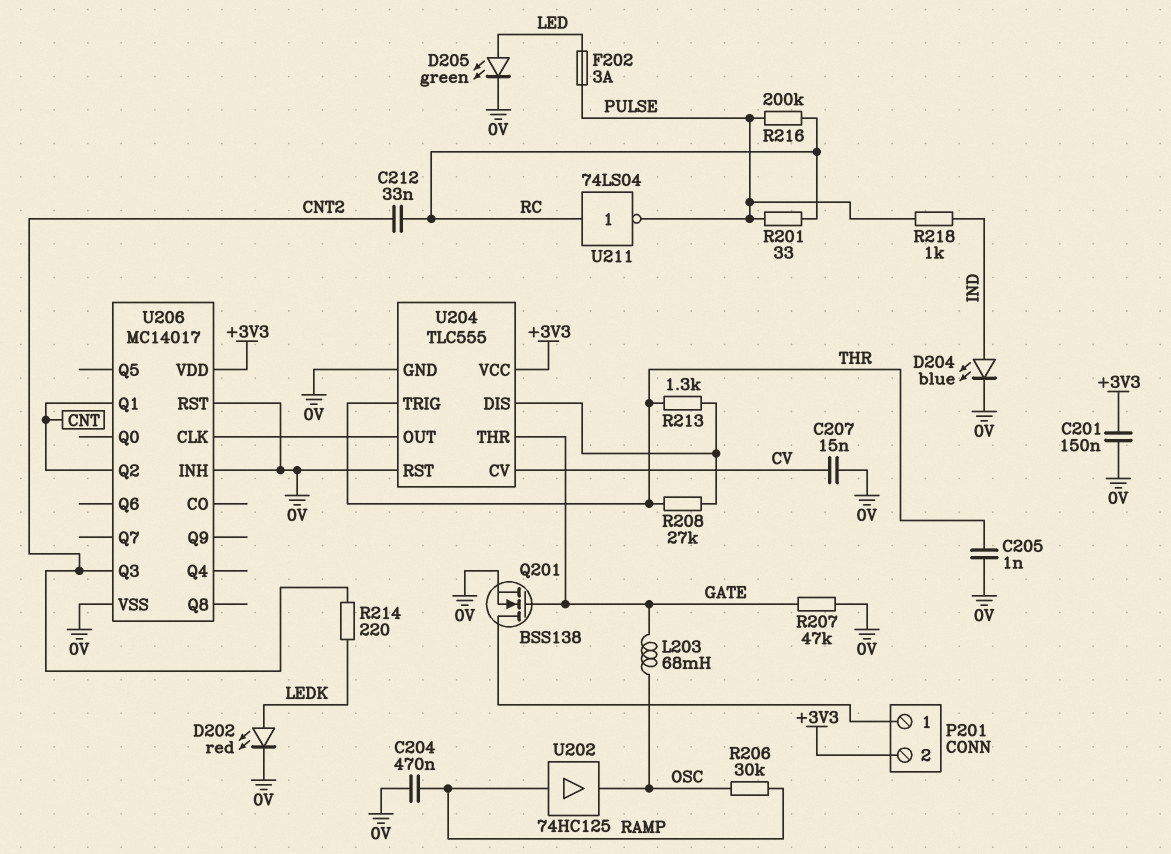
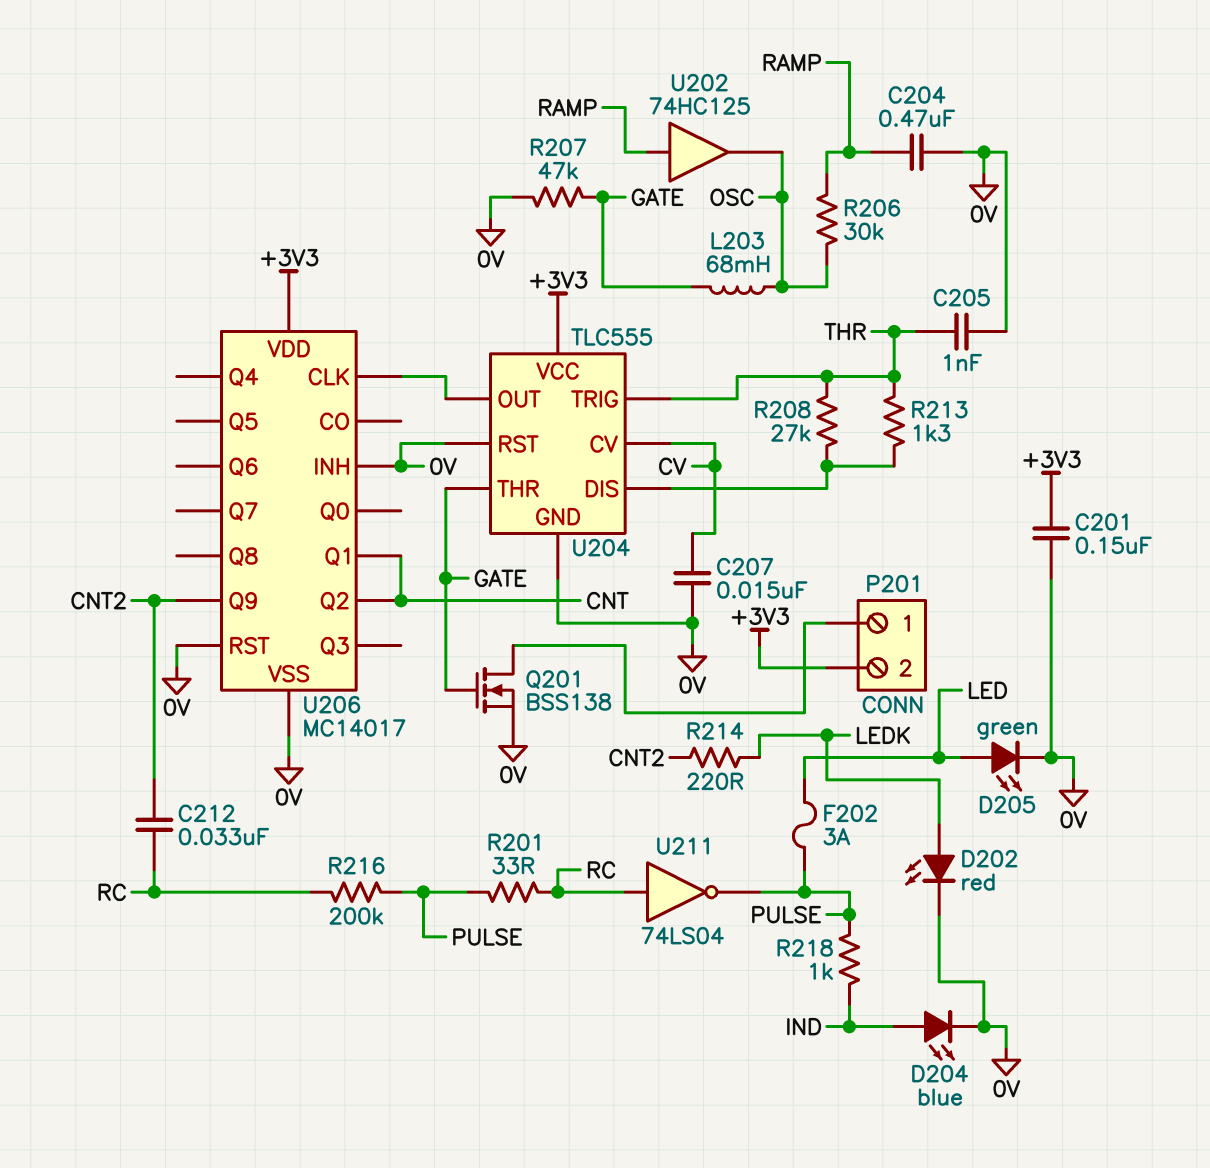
U206 pin Q3: CNT2 -> none
U206 pin Q9: none -> CNT2

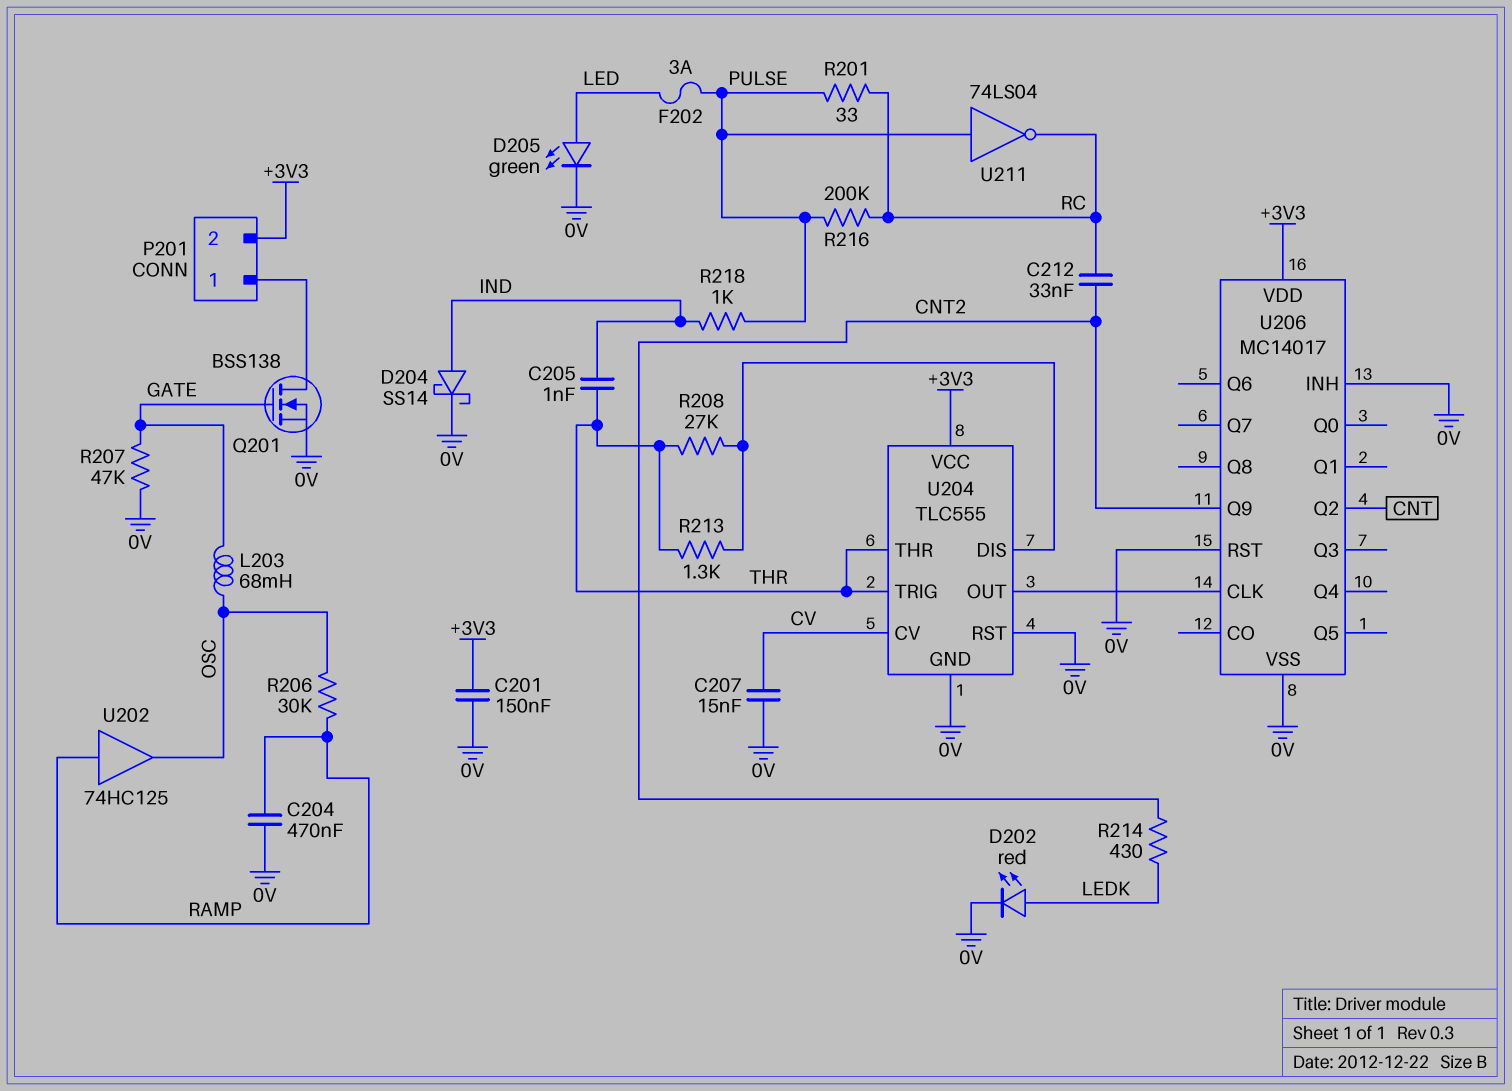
C205: 1nF (0V, THR) -> 1nF (IND, THR)
D204: LED blue (A IND, K 0V) -> schottky SS14 (A IND, K 0V)
R214: 220 (CNT2, LEDK) -> 430 (CNT2, LEDK)
U204 pin THR: GATE -> THR
U206 pin Q1: CNT -> none
U211: NOT 74LS04 (in RC, out PULSE) -> NOT 74LS04 (in PULSE, out RC)

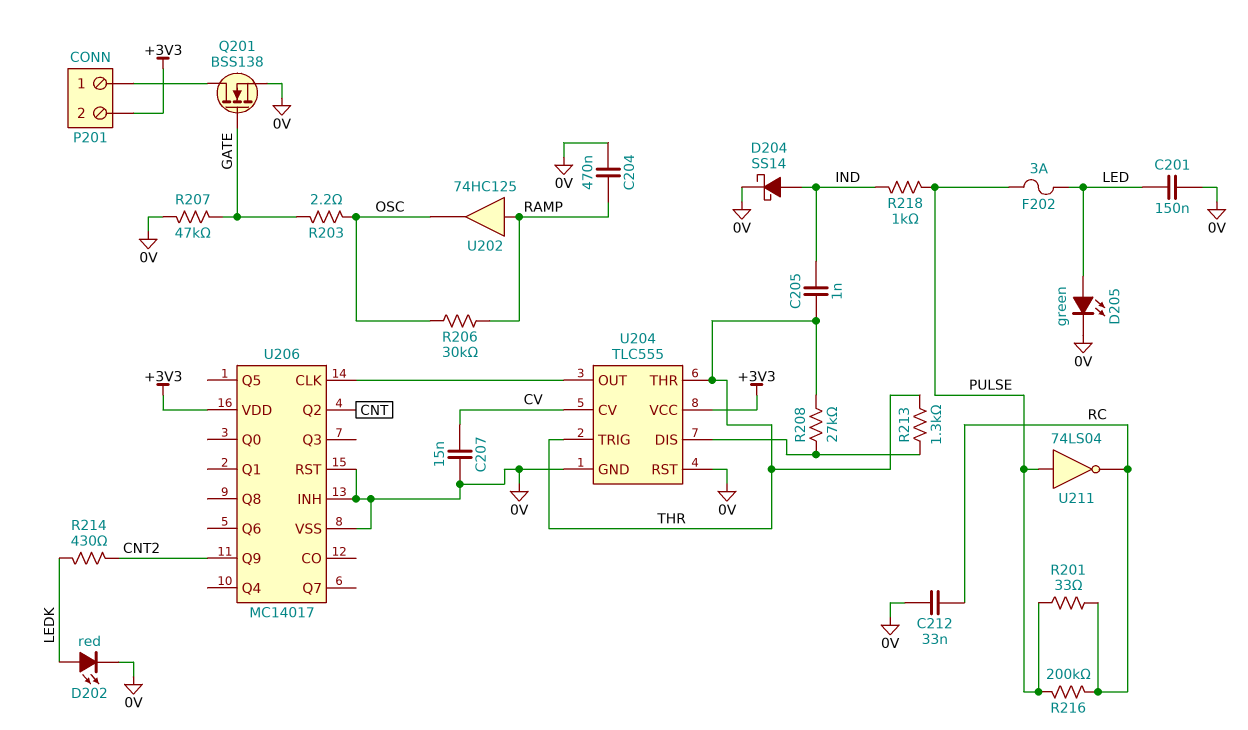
C201: 150nF (+3V3, 0V) -> 150nF (0V, LED)
C212: 33nF (CNT2, RC) -> 33nF (0V, RC)
L203: 68mH (GATE, OSC) -> none
R203: none -> 2.2 (GATE, OSC)

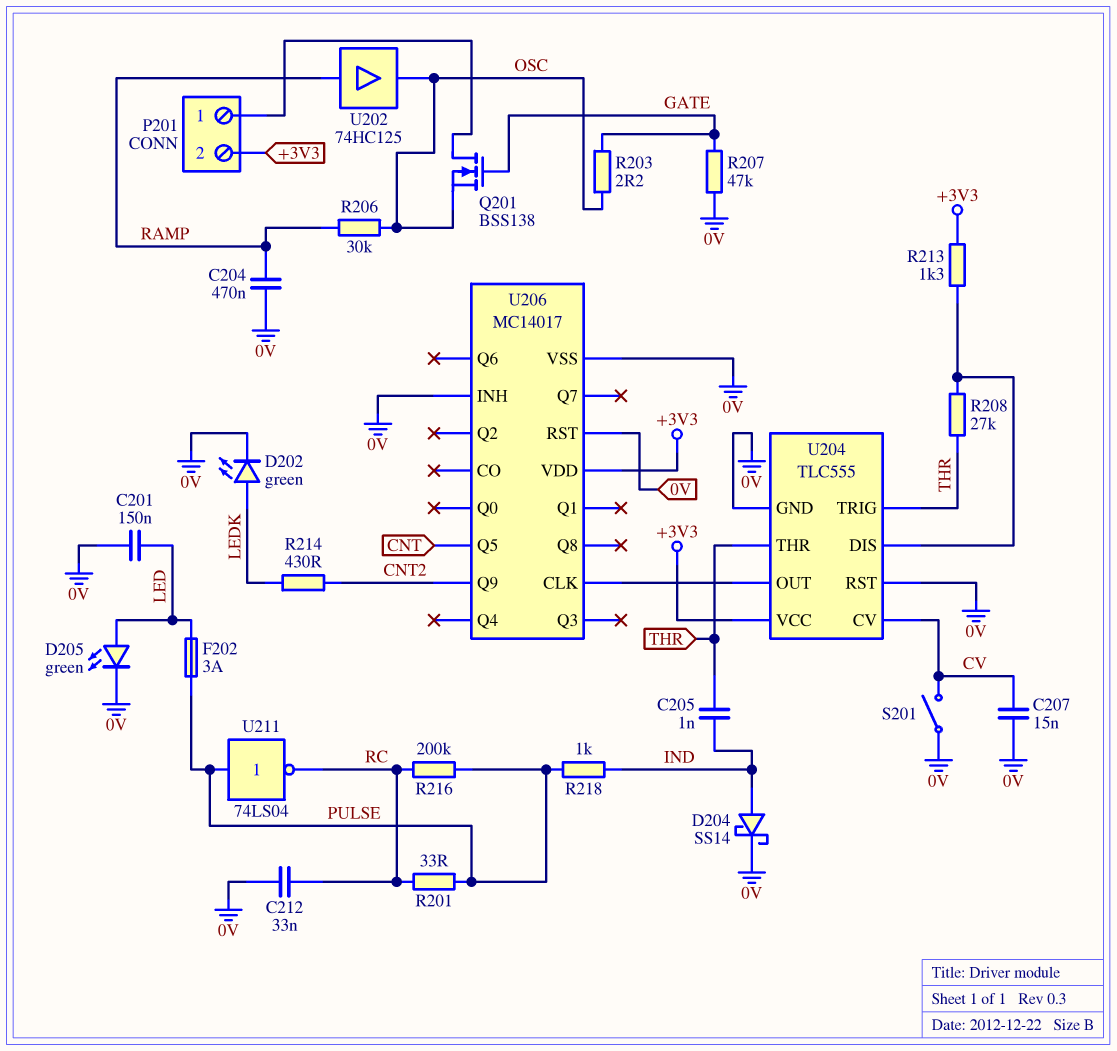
D202: LED red (A LEDK, K 0V) -> LED green (A LEDK, K 0V)
Q201: NMOS BSS138 (G GATE, D P201/1, S 0V) -> NMOS BSS138 (G GATE, D P201/1, S OSC)
R213: 1.3k (THR, U204/DIS) -> 1.3k (+3V3, U204/DIS)
S201: none -> switch (0V, CV)
U206 pin Q2: CNT -> none
U206 pin Q5: none -> CNT

